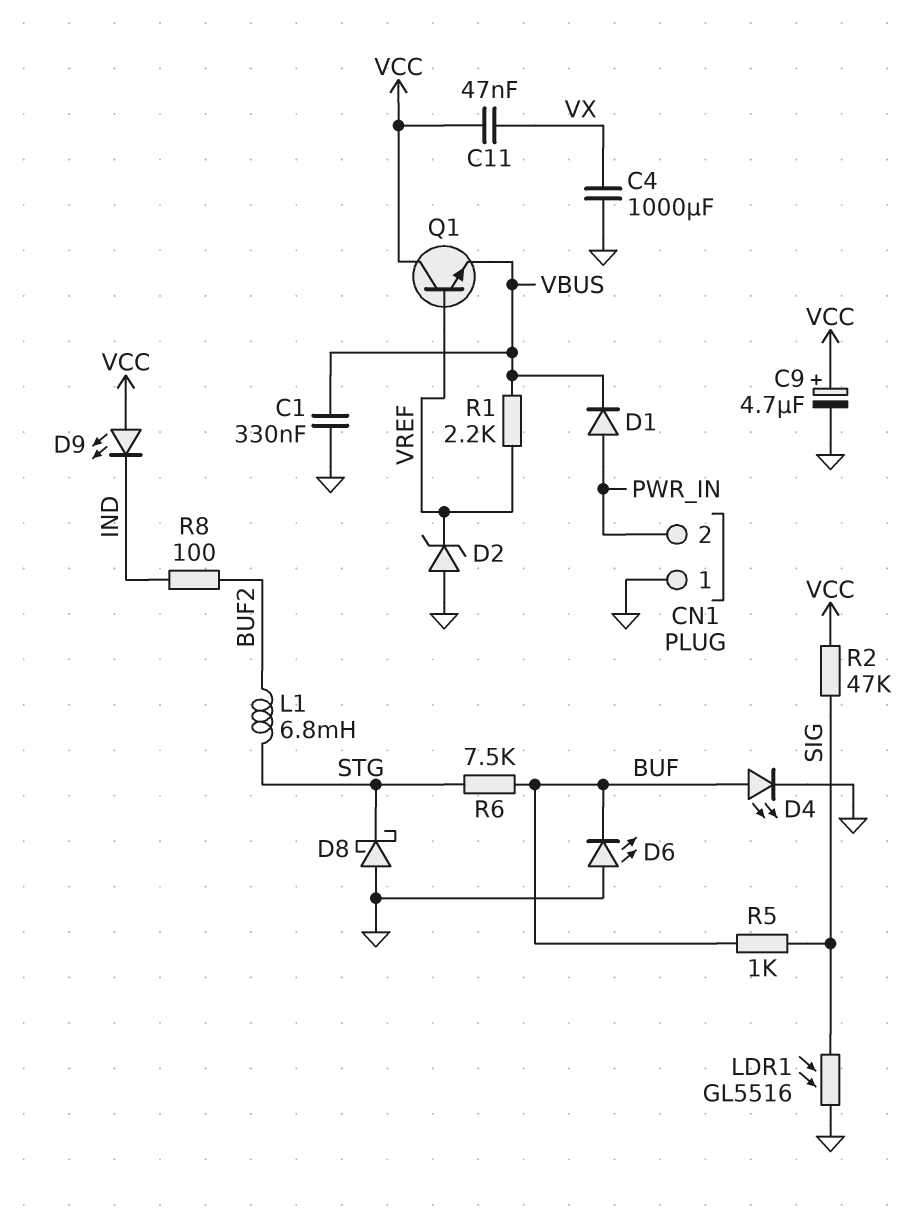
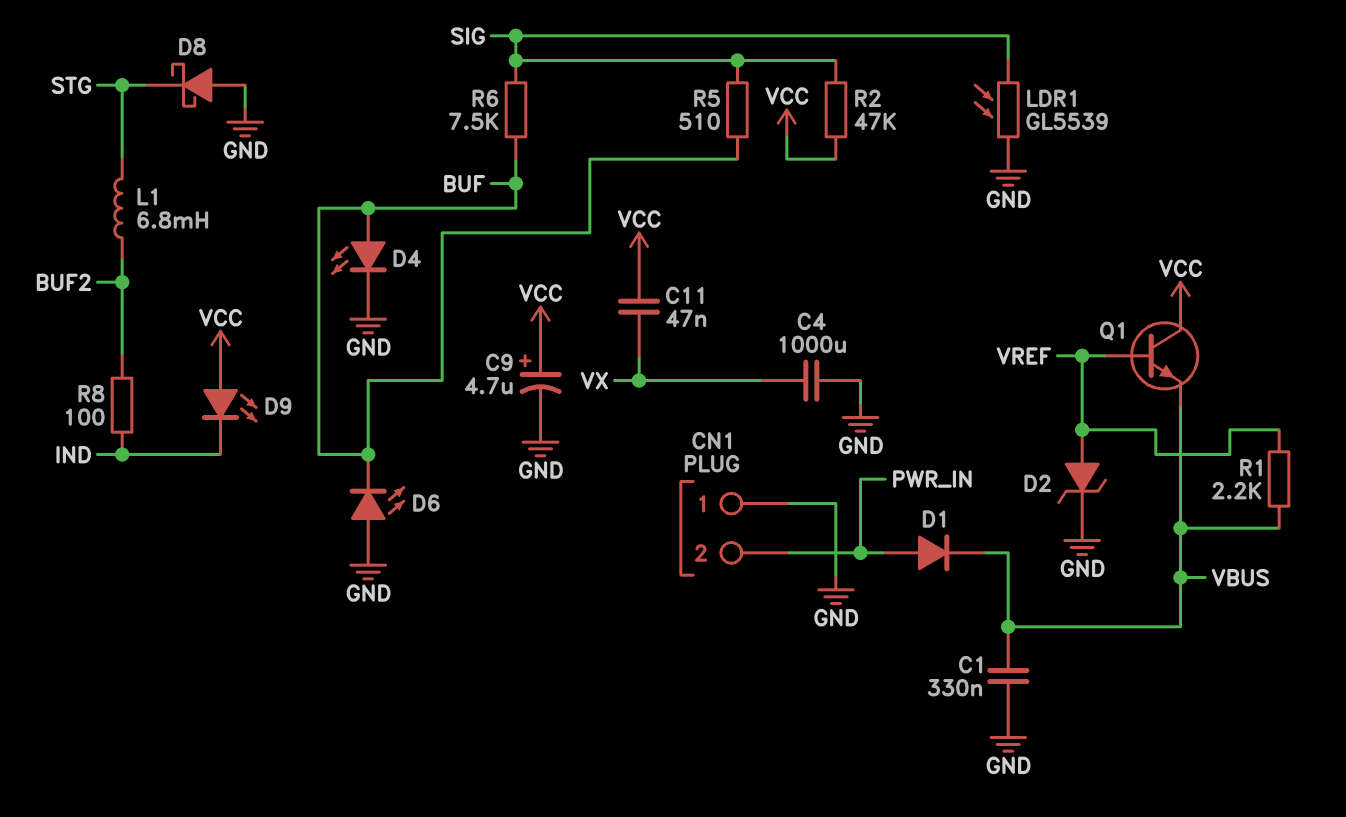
D2: zener (A GND, K VREF) -> zener (A VREF, K GND)
LDR1: GL5516 (GND, SIG) -> GL5539 (GND, SIG)
R5: 1k (BUF, SIG) -> 510 (BUF, SIG)
R6: 7.5k (BUF, STG) -> 7.5k (BUF, SIG)

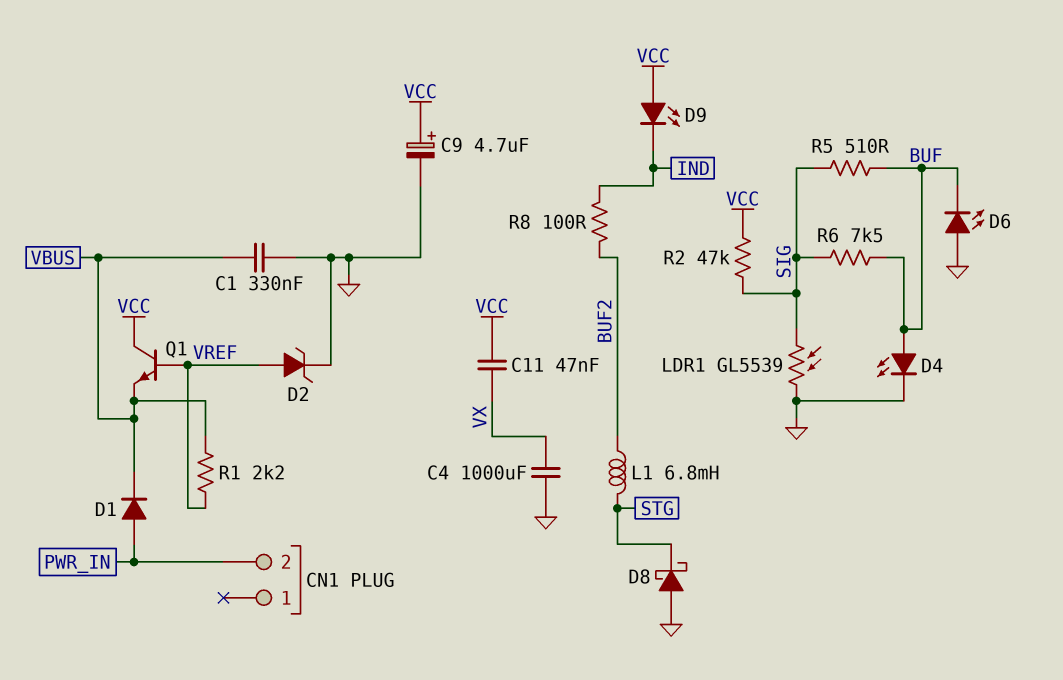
CN1 pin 1: GND -> none

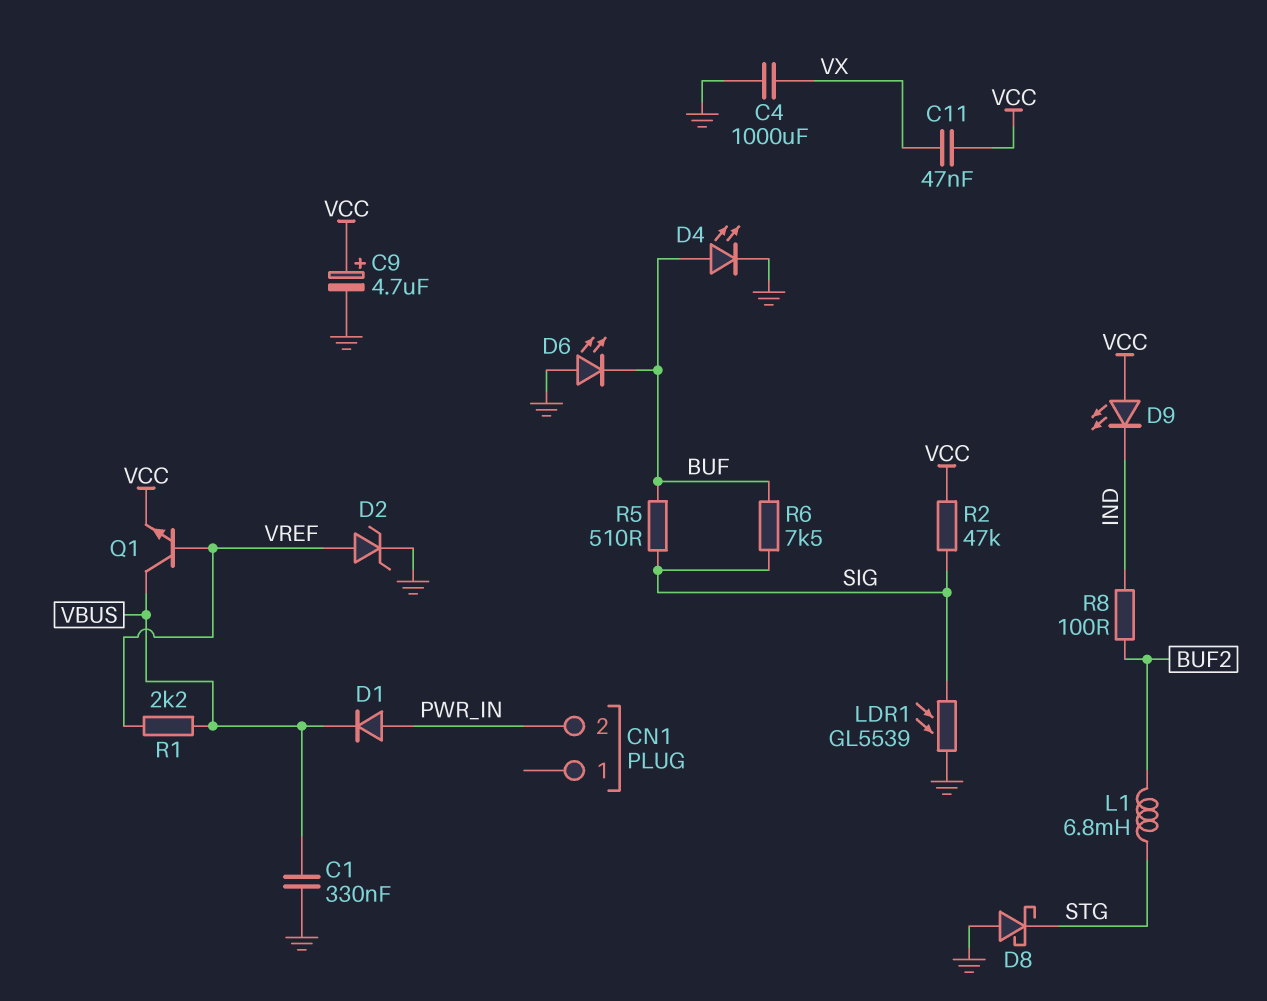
Q1: NPN (B VREF, C VCC, E VBUS) -> NPN (B VREF, C VBUS, E VCC)

